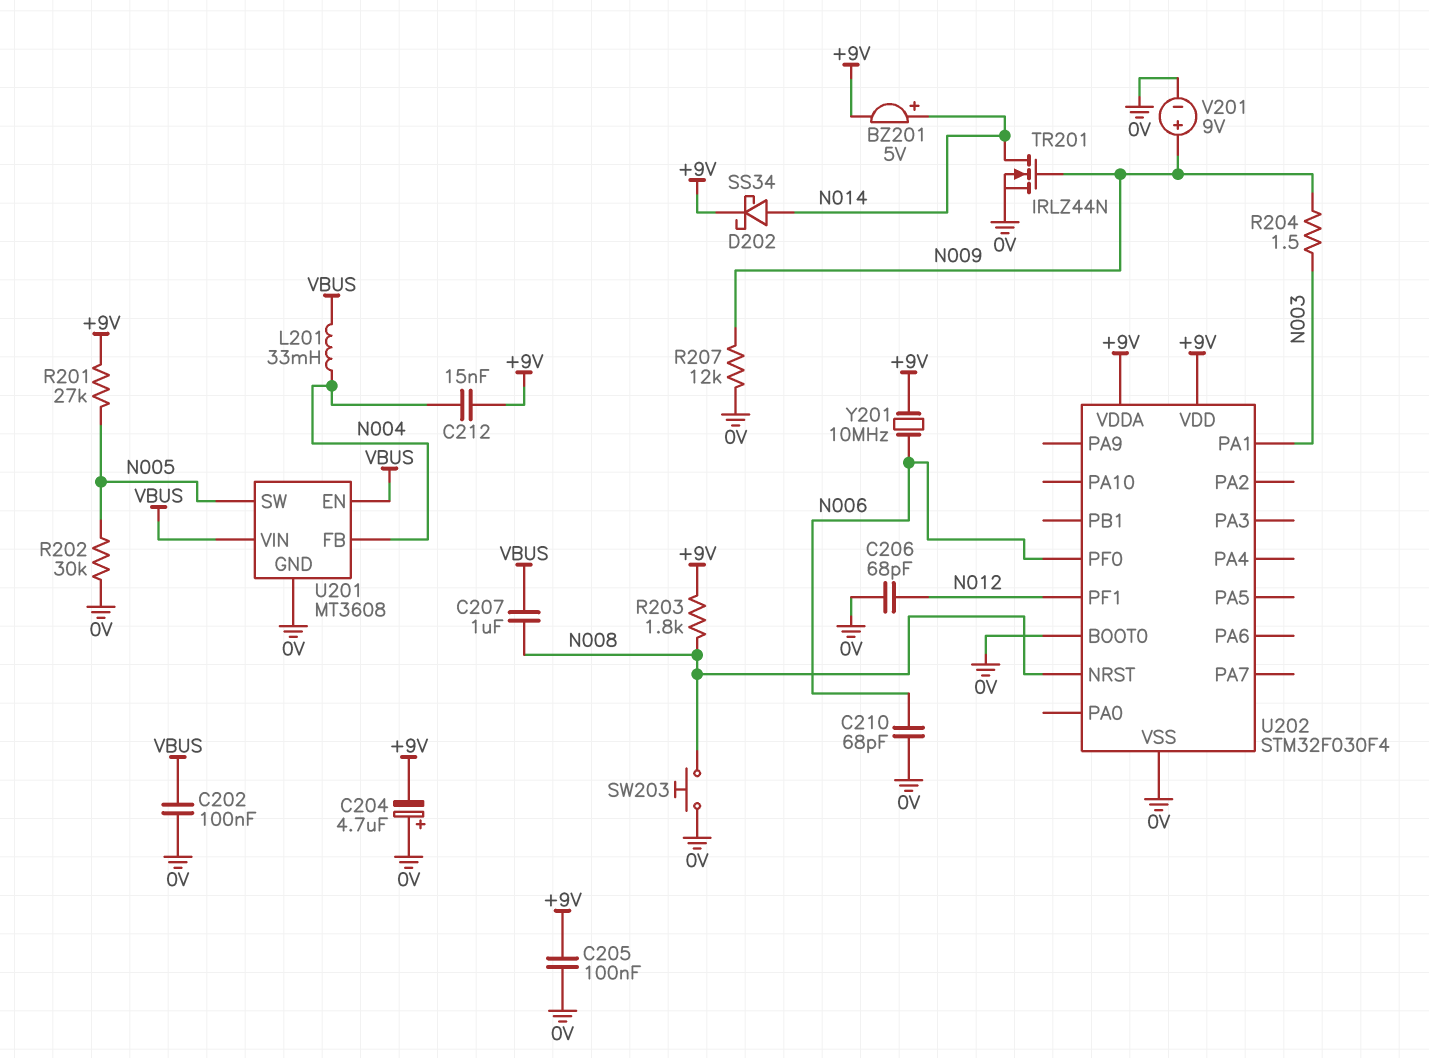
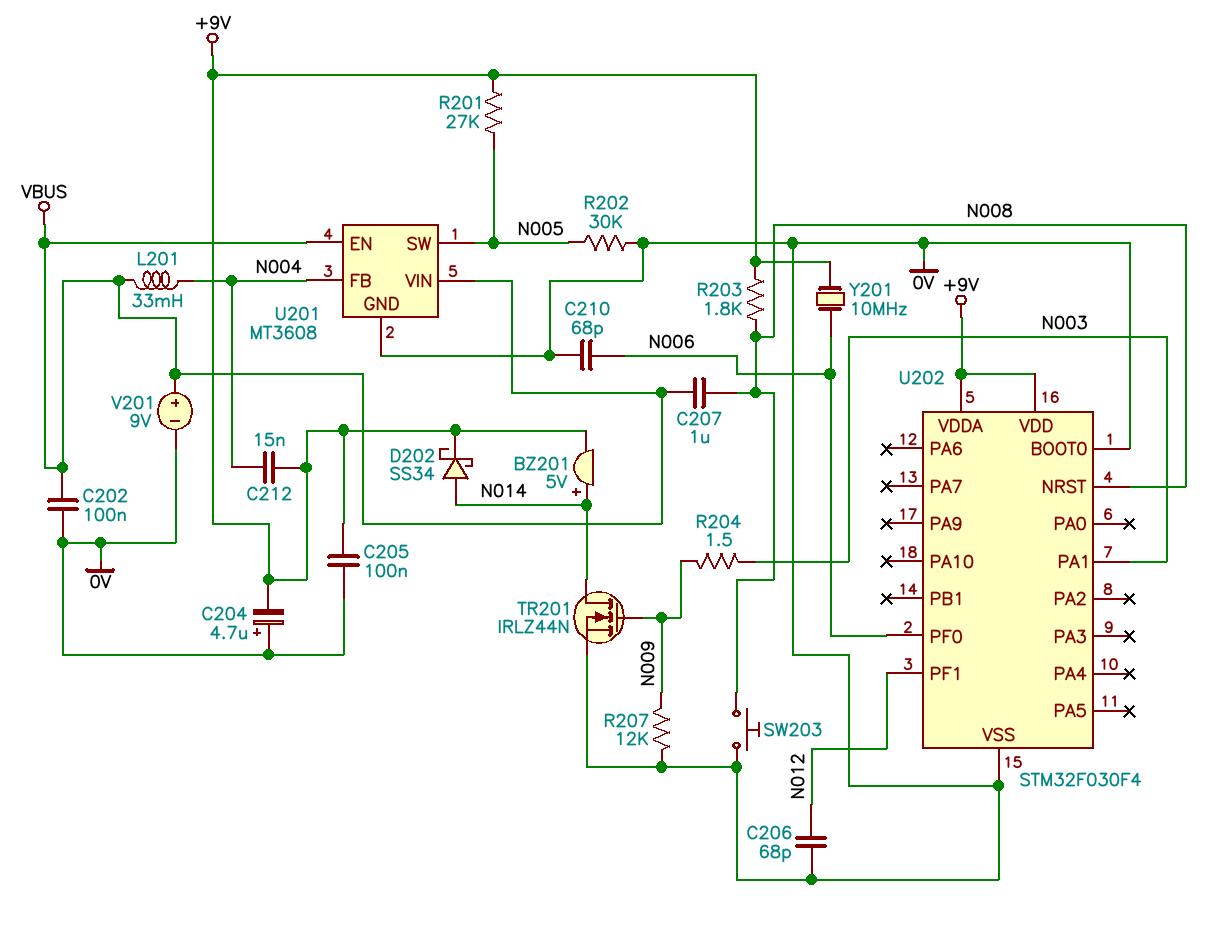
V201: 9V (plus N009, minus 0V) -> 9V (plus VBUS, minus 0V)

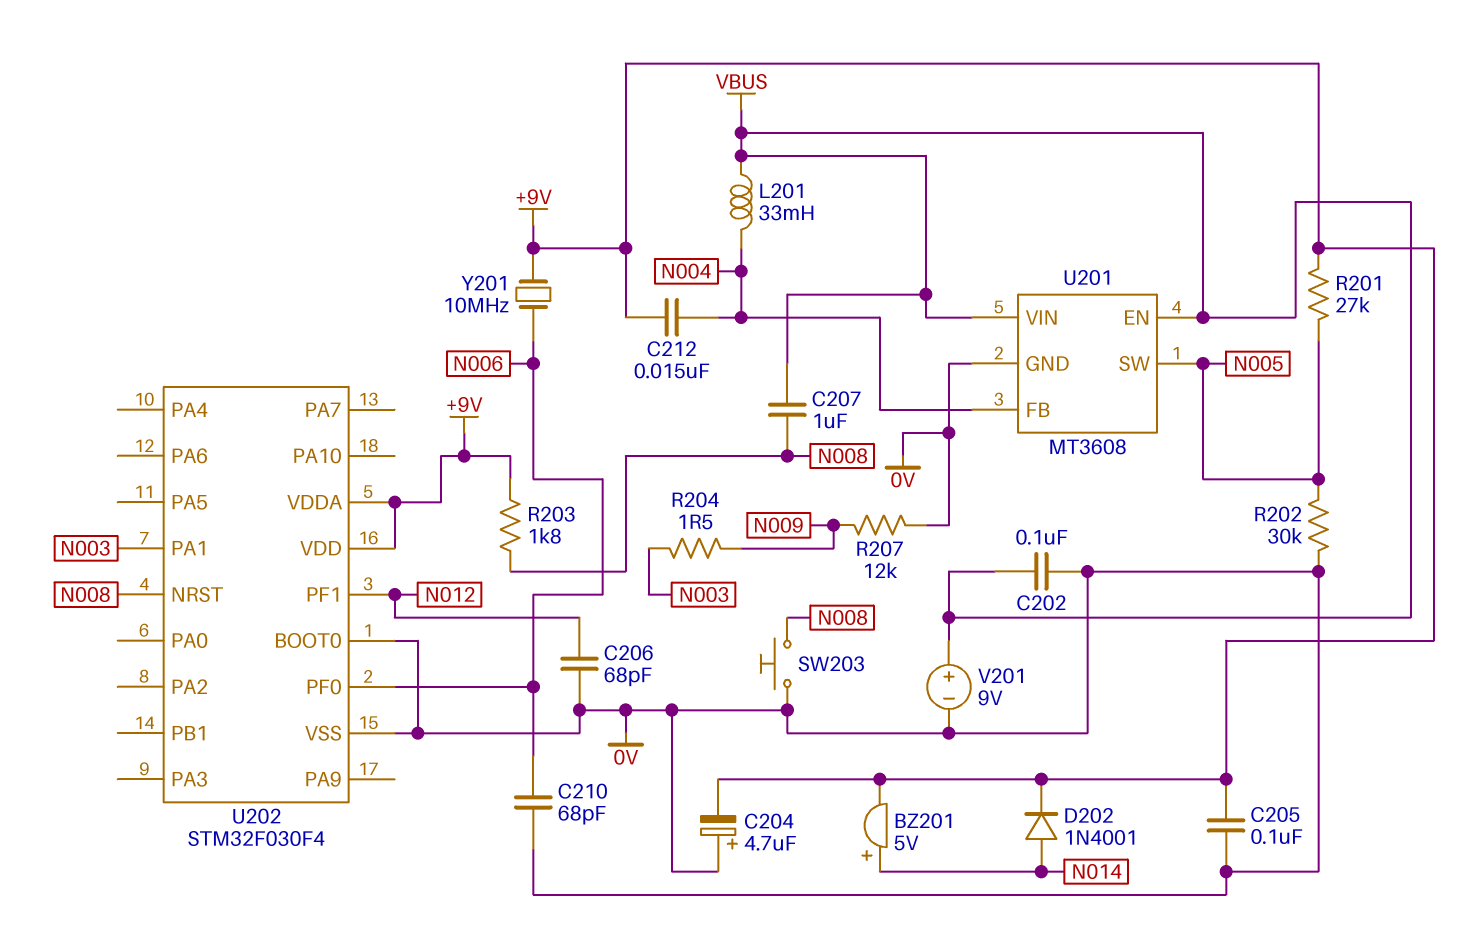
D202: schottky SS34 (A N014, K +9V) -> diode 1N4001 (A N014, K +9V)
TR201: NMOS IRLZ44N (G N009, D N014, S 0V) -> none

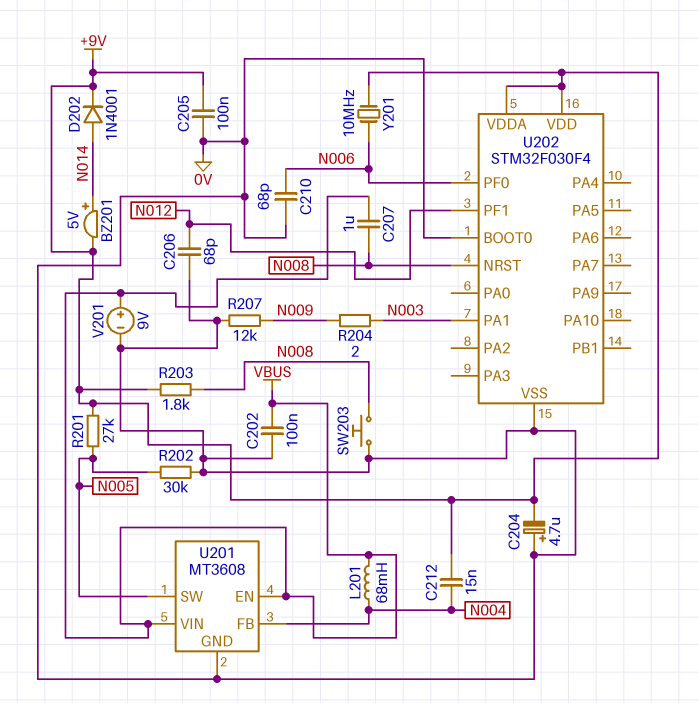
L201: 33mH (N004, VBUS) -> 68mH (N004, VBUS)
R204: 1.5 (N003, N009) -> 2 (N003, N009)

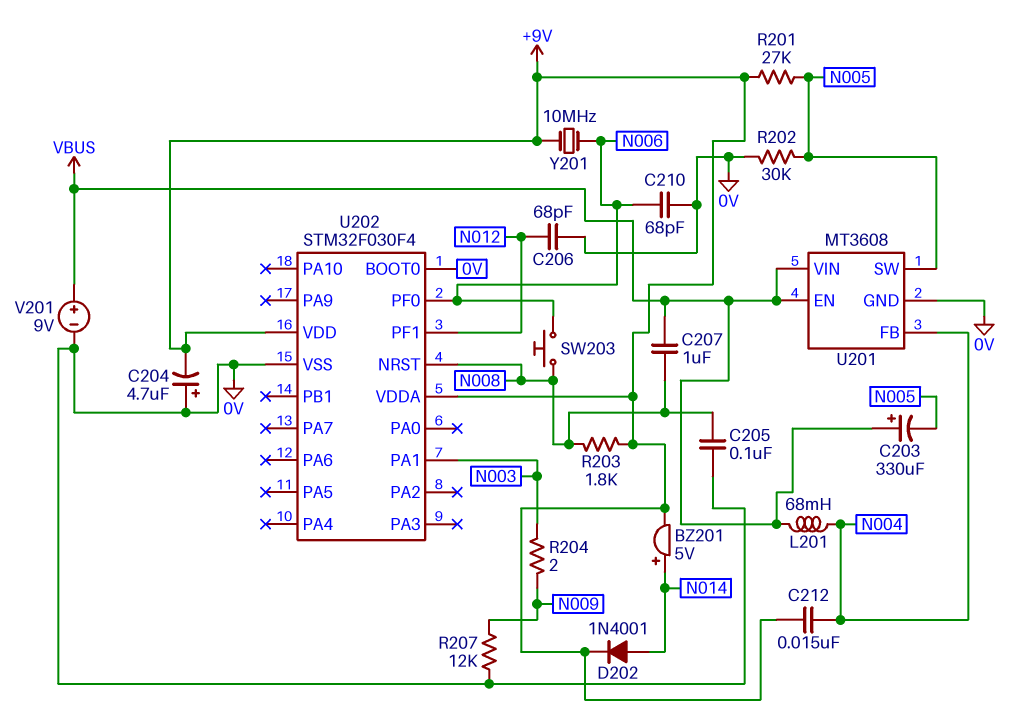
C202: 100nF (0V, VBUS) -> none
C203: none -> 330uF (plus VBUS, minus N005)
C205: 100nF (+9V, 0V) -> 100nF (0V, N008)
SW203: button (0V, N008) -> button (N006, N008)

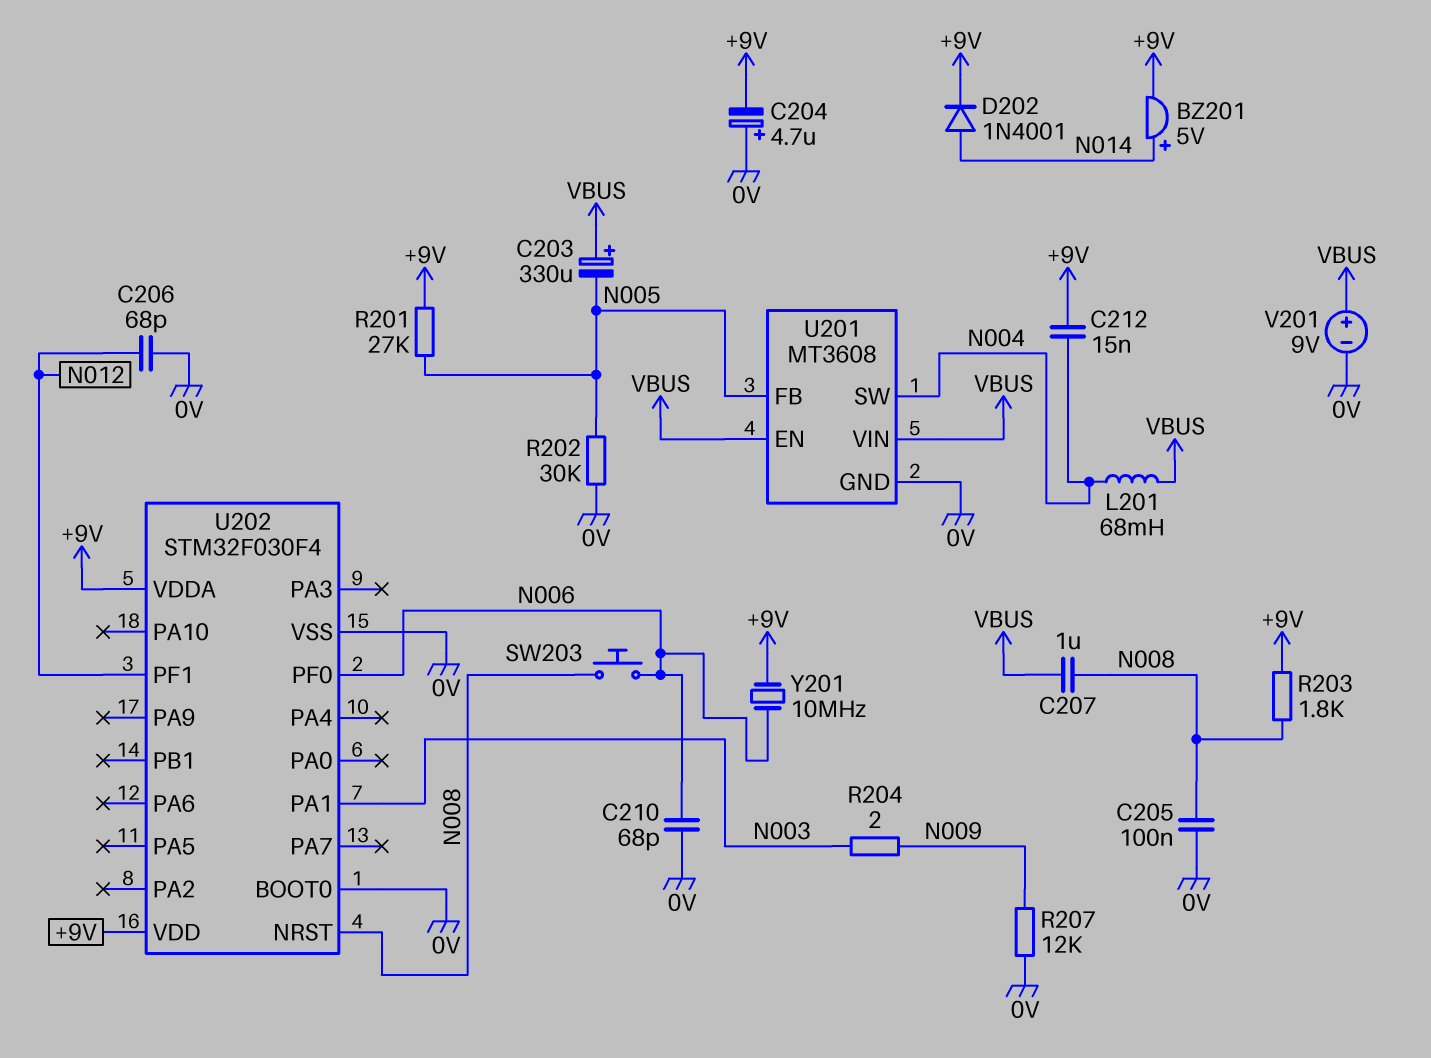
U201 pin FB: N004 -> N005
U201 pin SW: N005 -> N004

